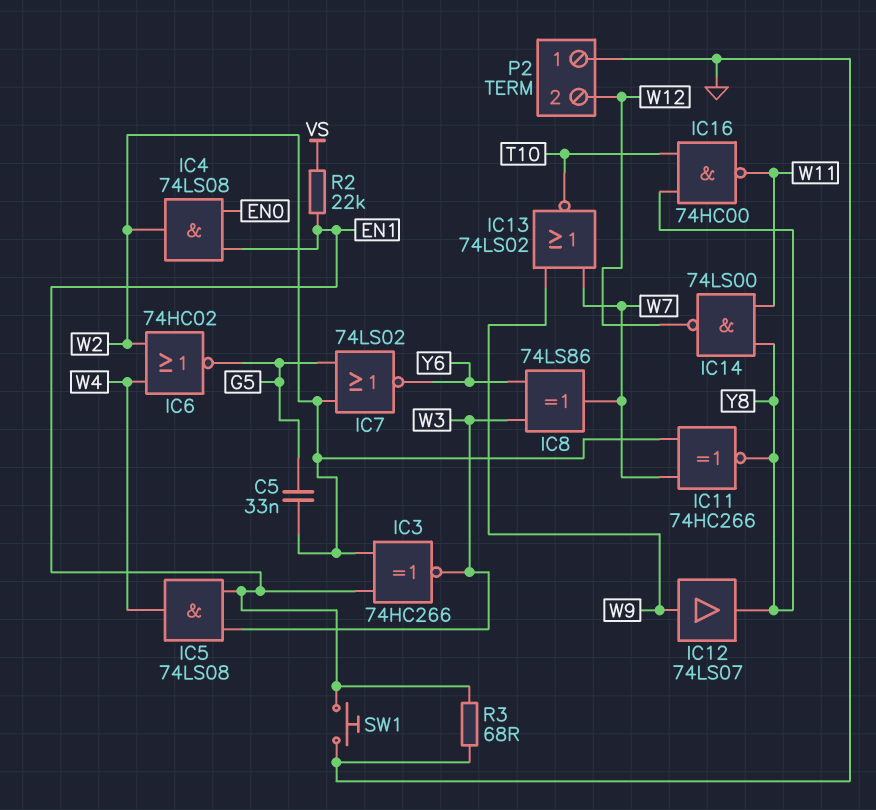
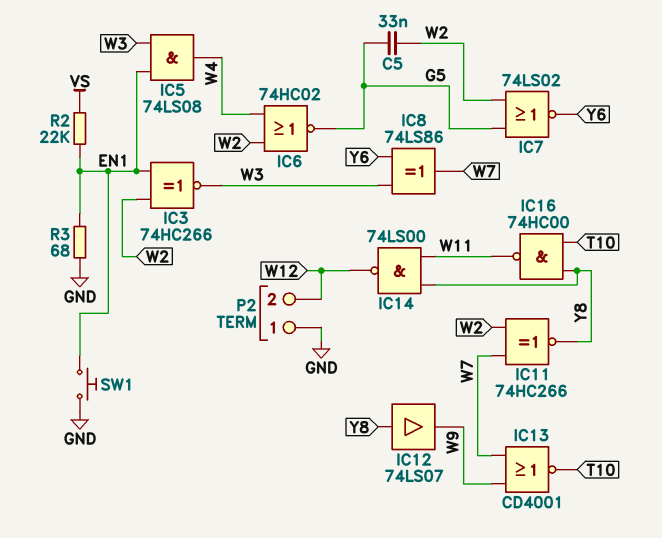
IC4: AND 74LS08 (in EN0, in EN1, out W2) -> none
IC12: buffer 74LS07 (in W9, out Y8) -> buffer 74LS07 (in Y8, out W9)
IC13: NOR 74LS02 (in W7, in W9, out T10) -> NOR CD4001 (in W7, in W9, out T10)

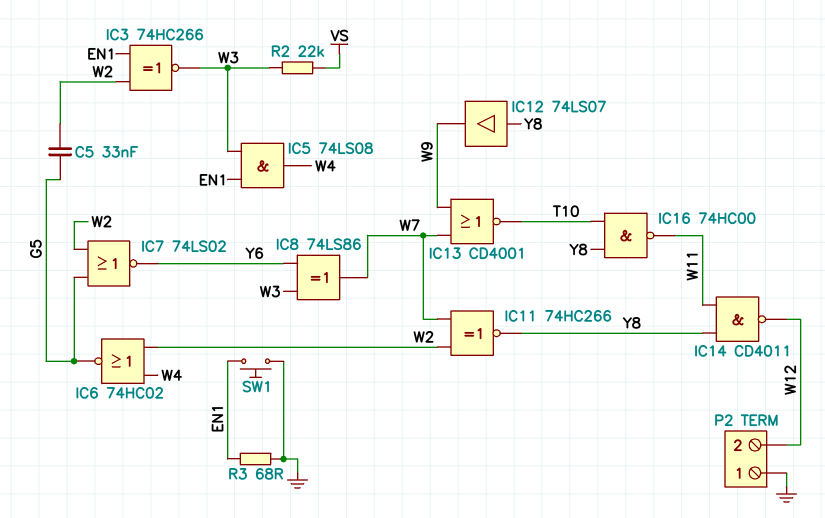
IC14: NAND 74LS00 (in W11, in Y8, out W12) -> NAND CD4011 (in W11, in Y8, out W12)
R2: 22k (EN1, VS) -> 22k (VS, W3)

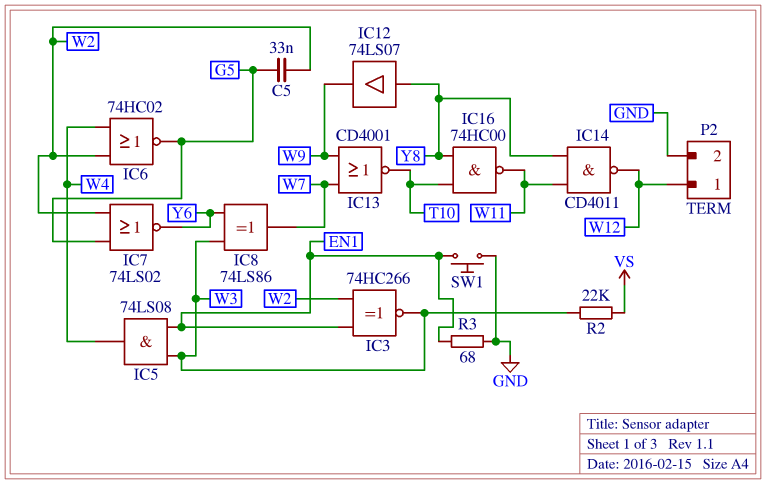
IC11: XNOR 74HC266 (in W2, in W7, out Y8) -> none
P2 pin 1: GND -> W12
P2 pin 2: W12 -> GND

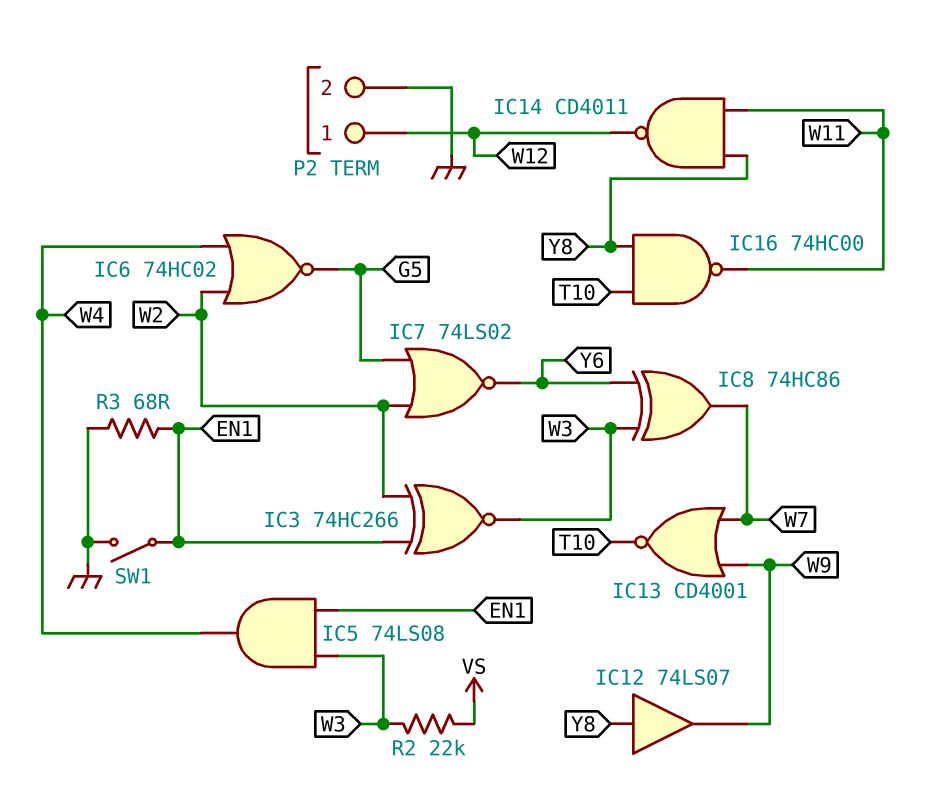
C5: 33nF (G5, W2) -> none
IC8: XOR 74LS86 (in W3, in Y6, out W7) -> XOR 74HC86 (in W3, in Y6, out W7)
SW1: button (EN1, GND) -> switch (EN1, GND)

